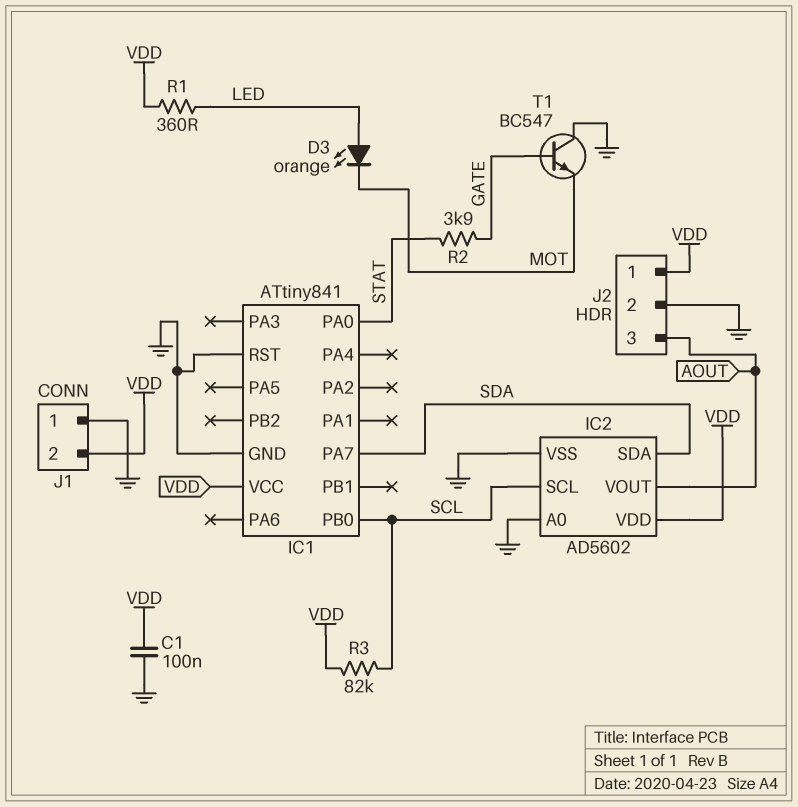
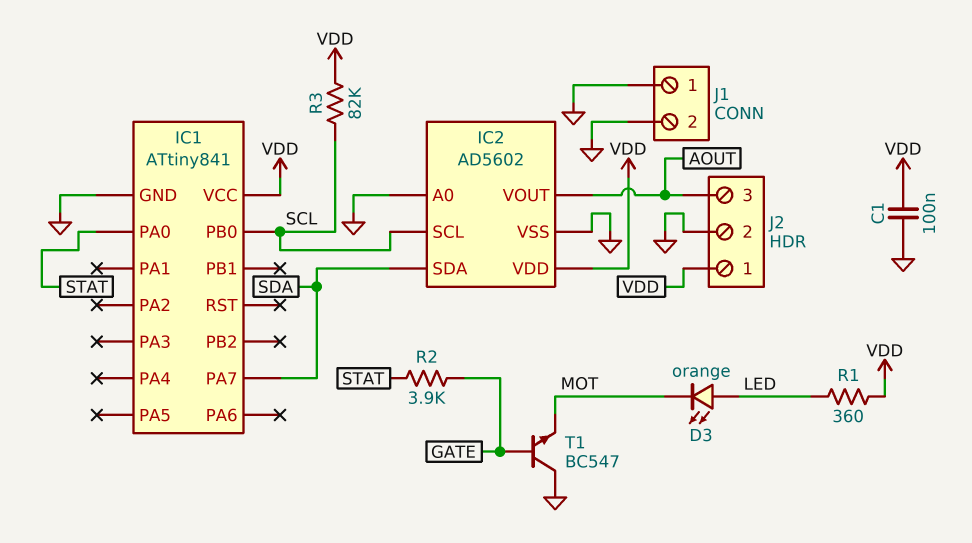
IC1 pin RST: GND -> none
J1 pin 2: VDD -> GND

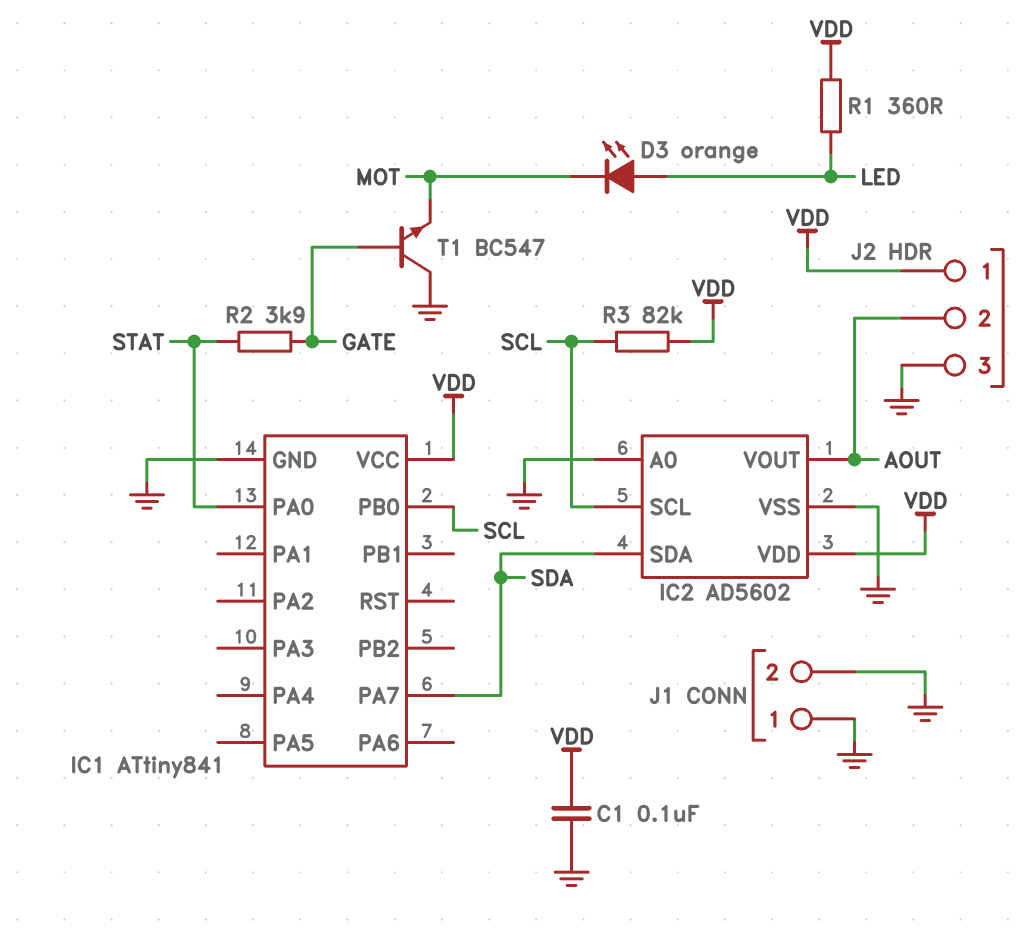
J2 pin 2: GND -> AOUT
J2 pin 3: AOUT -> GND

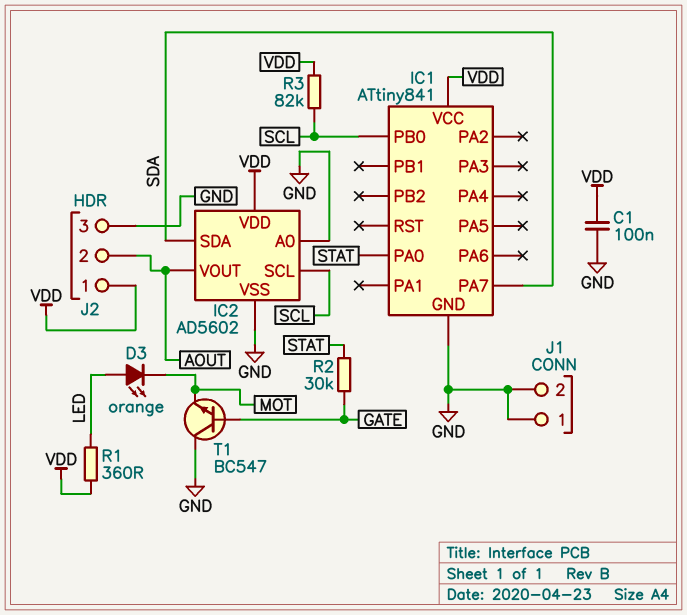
R2: 3.9k (GATE, STAT) -> 30k (GATE, STAT)

